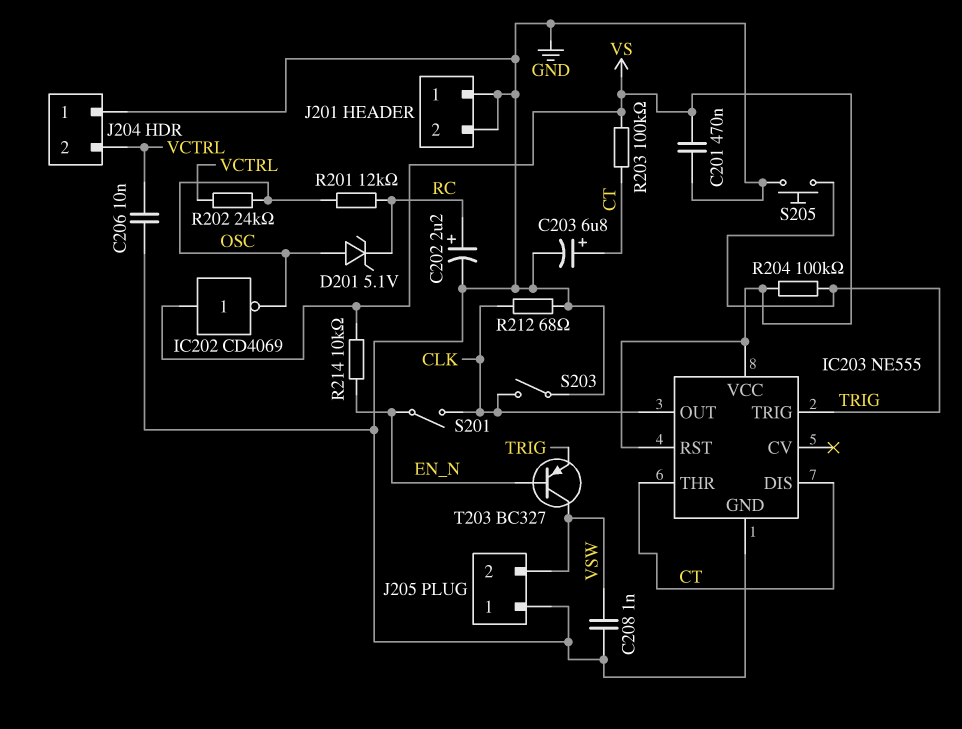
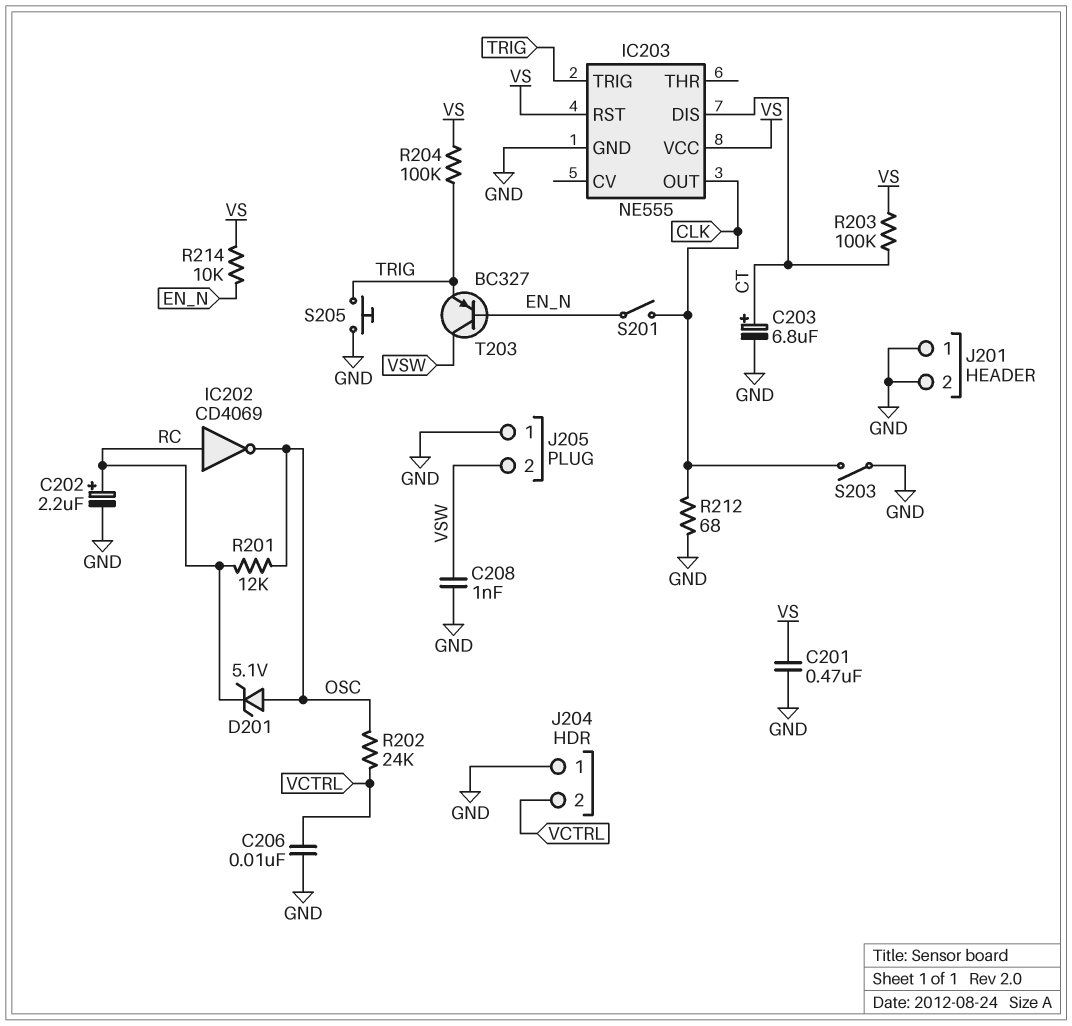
IC202: NOT CD4069 (in VS, out OSC) -> NOT CD4069 (in RC, out OSC)
IC203 pin THR: CT -> none

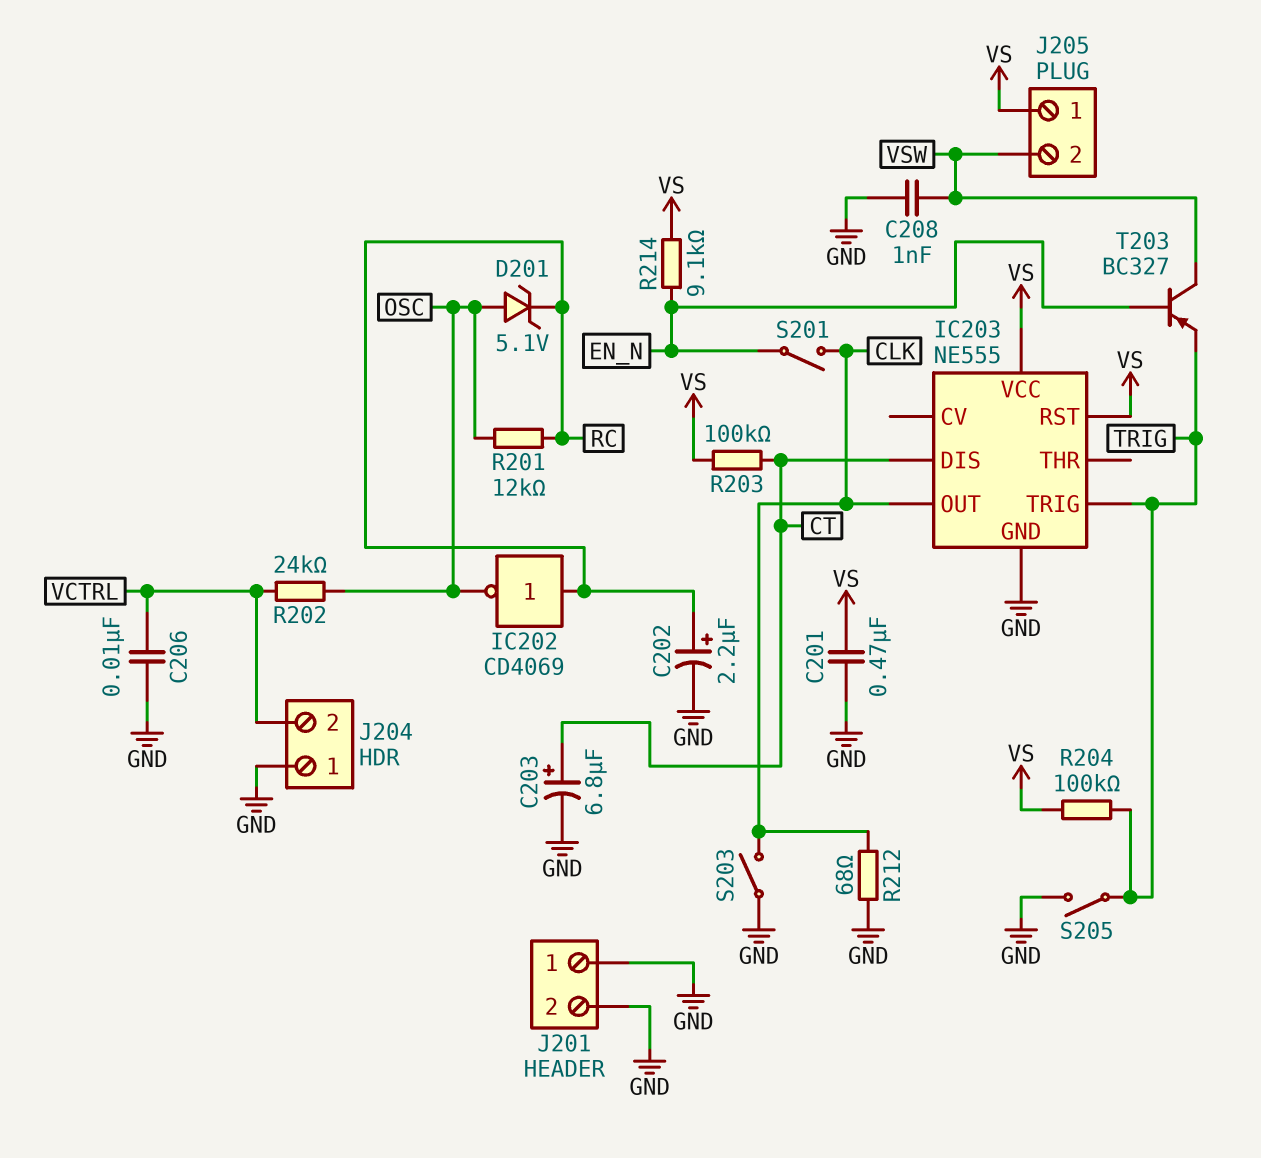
J205 pin 1: GND -> VS
R214: 10k (EN_N, VS) -> 9.1k (EN_N, VS)
S205: button (GND, TRIG) -> switch (GND, TRIG)

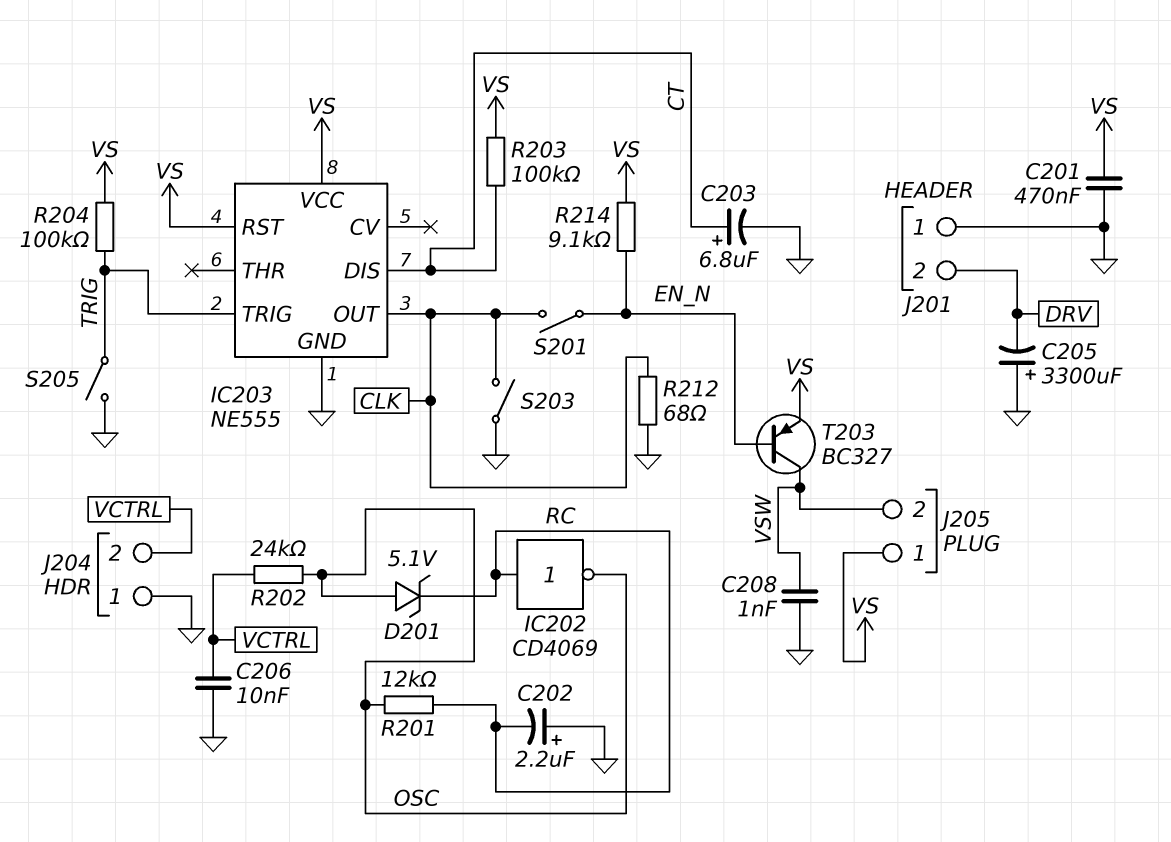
C202: 2.2uF (plus RC, minus GND) -> 2.2uF (plus GND, minus RC)
C205: none -> 3300uF (plus GND, minus DRV)
J201 pin 2: GND -> DRV
T203: PNP BC327 (B EN_N, C VSW, E TRIG) -> PNP BC327 (B EN_N, C VSW, E VS)

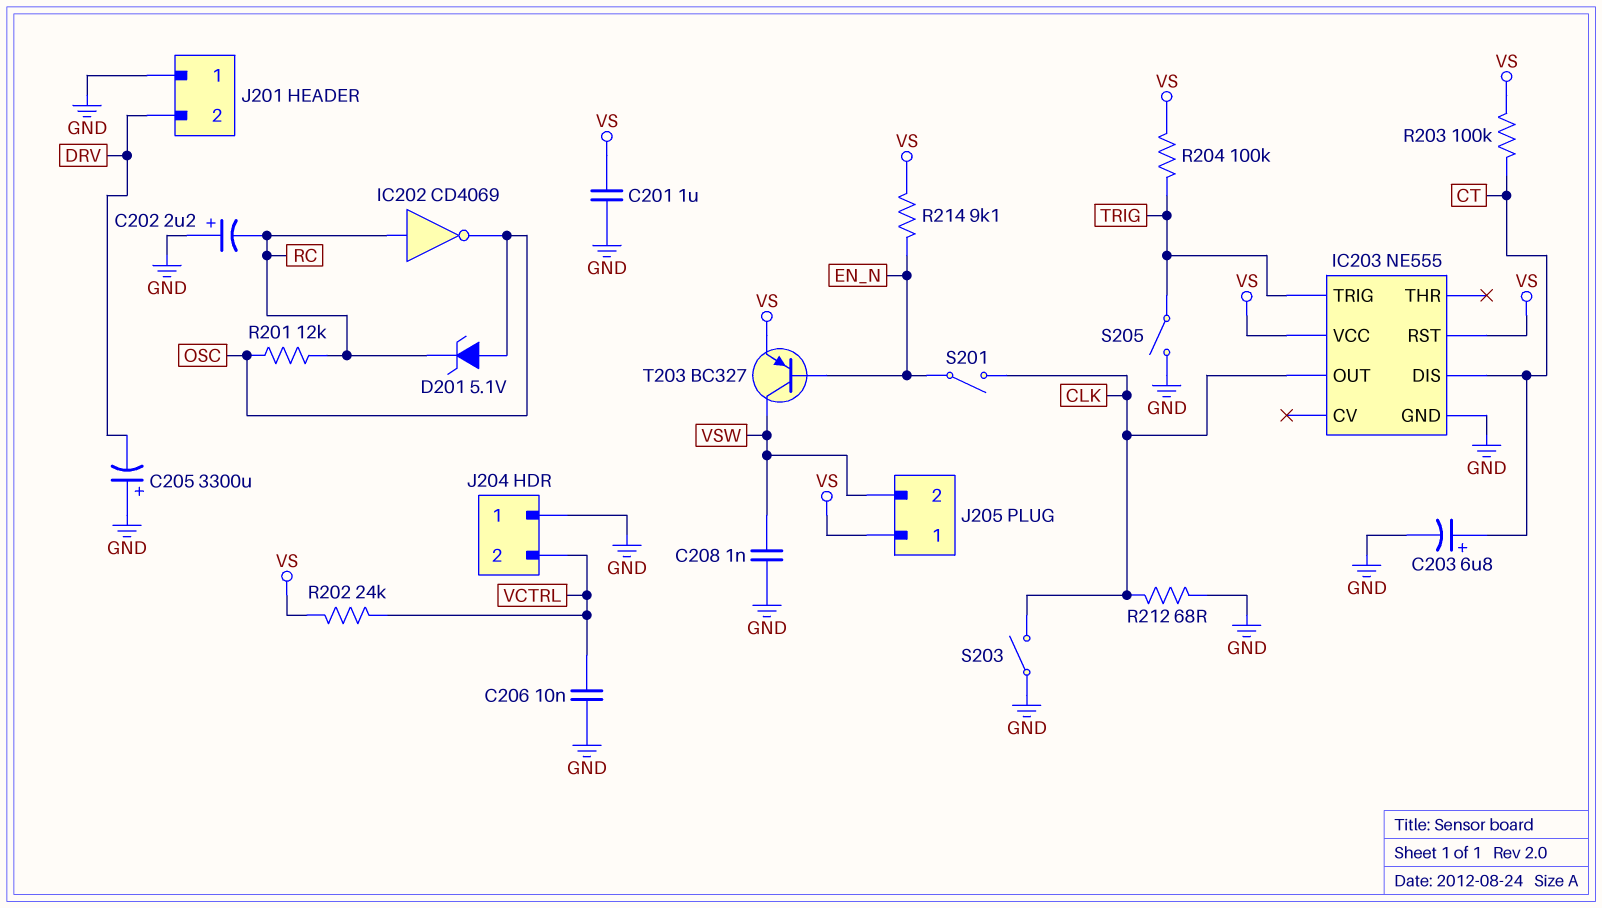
C201: 470nF (GND, VS) -> 1uF (GND, VS)
R202: 24k (OSC, VCTRL) -> 24k (VCTRL, VS)

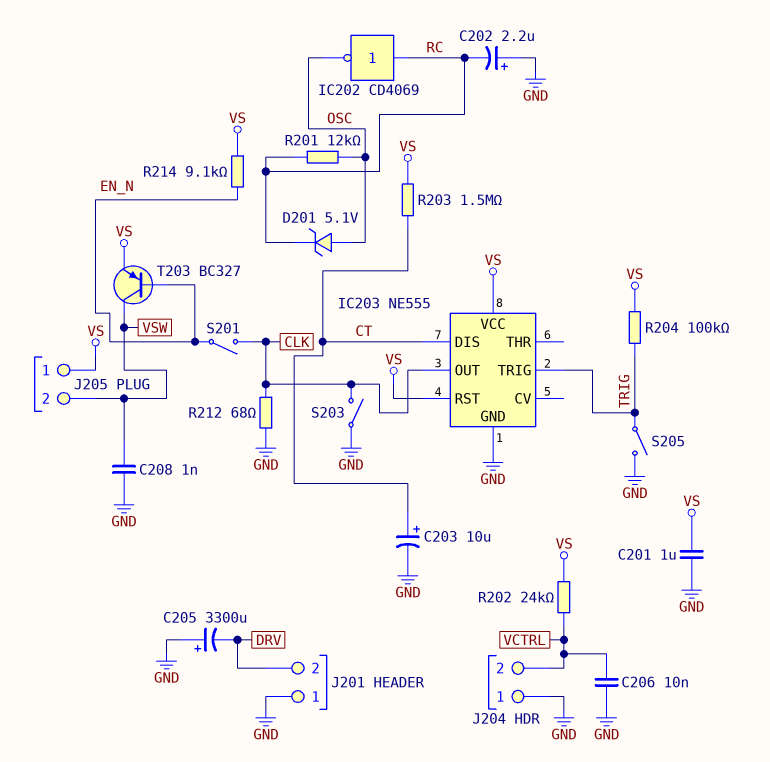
C203: 6.8uF (plus CT, minus GND) -> 10uF (plus CT, minus GND)
R203: 100k (CT, VS) -> 1.5M (CT, VS)

